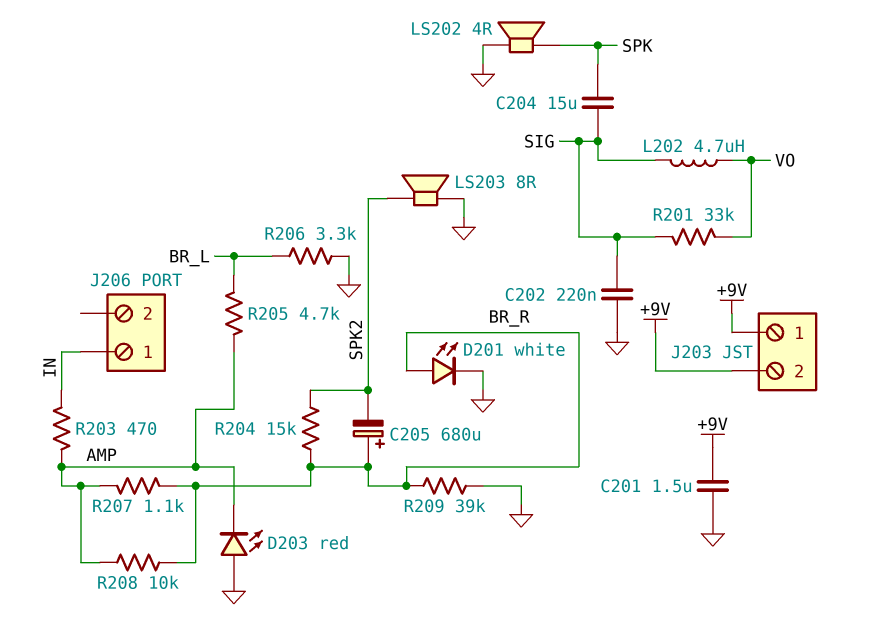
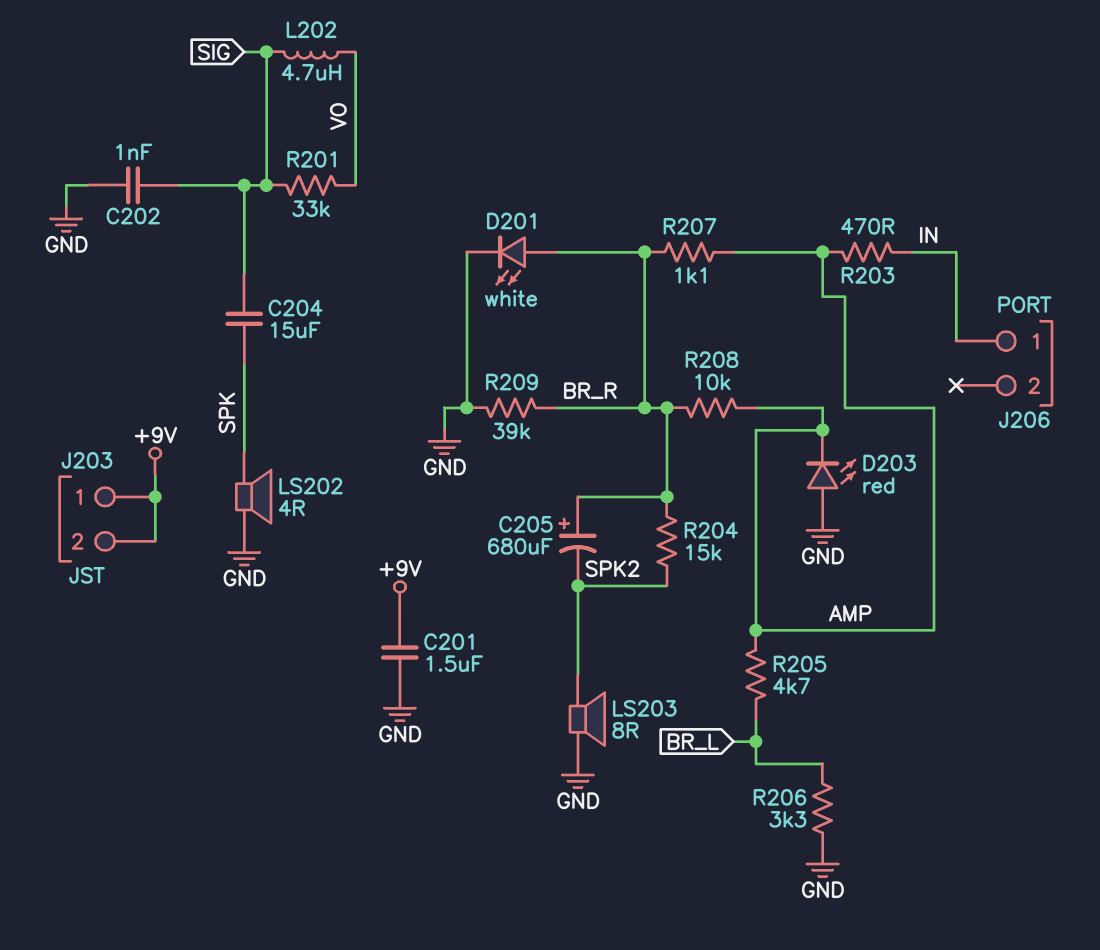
C202: 220nF (GND, SIG) -> 1nF (GND, SIG)

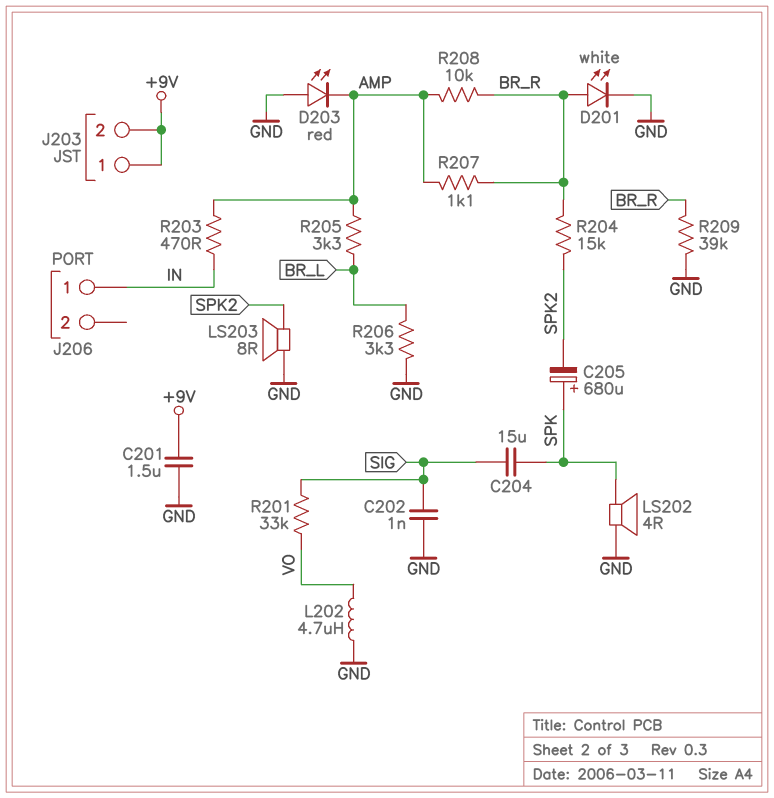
C205: 680uF (plus BR_R, minus SPK2) -> 680uF (plus SPK, minus SPK2)
L202: 4.7uH (SIG, VO) -> 4.7uH (GND, VO)
R205: 4.7k (AMP, BR_L) -> 3.3k (AMP, BR_L)

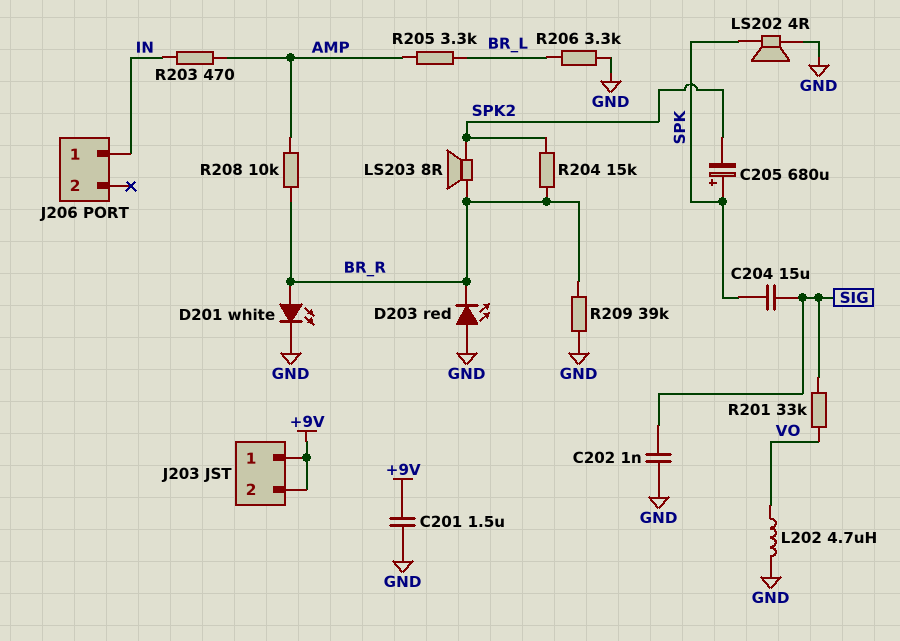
D203: LED red (A GND, K AMP) -> LED red (A GND, K BR_R)
LS203: speaker 8R (GND, SPK2) -> speaker 8R (BR_R, SPK2)
R207: 1.1k (AMP, BR_R) -> none

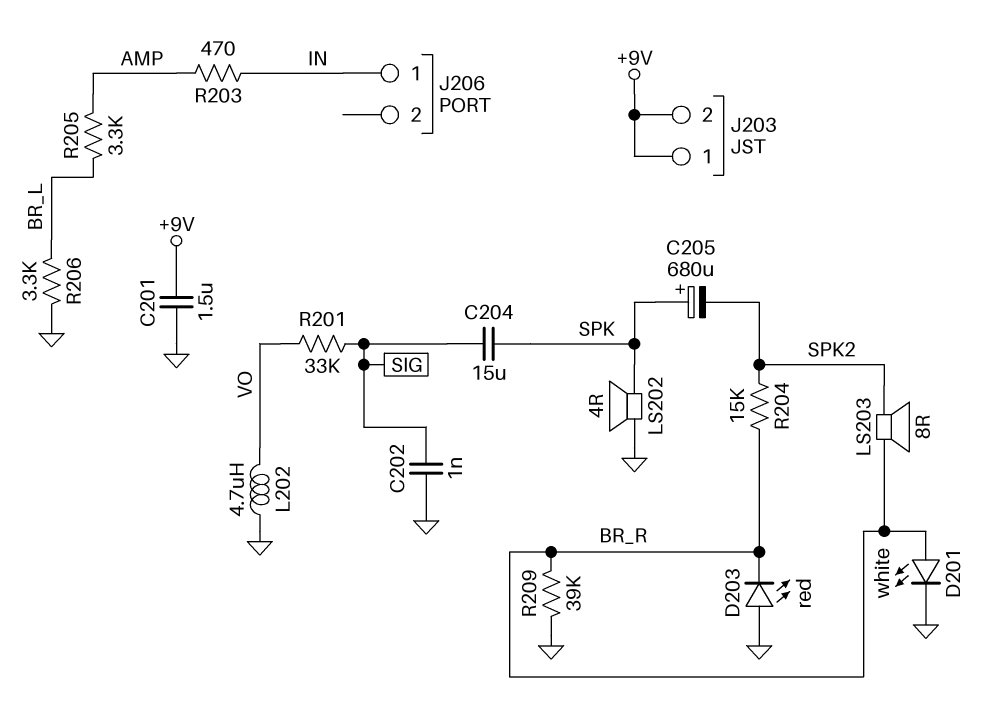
R208: 10k (AMP, BR_R) -> none

